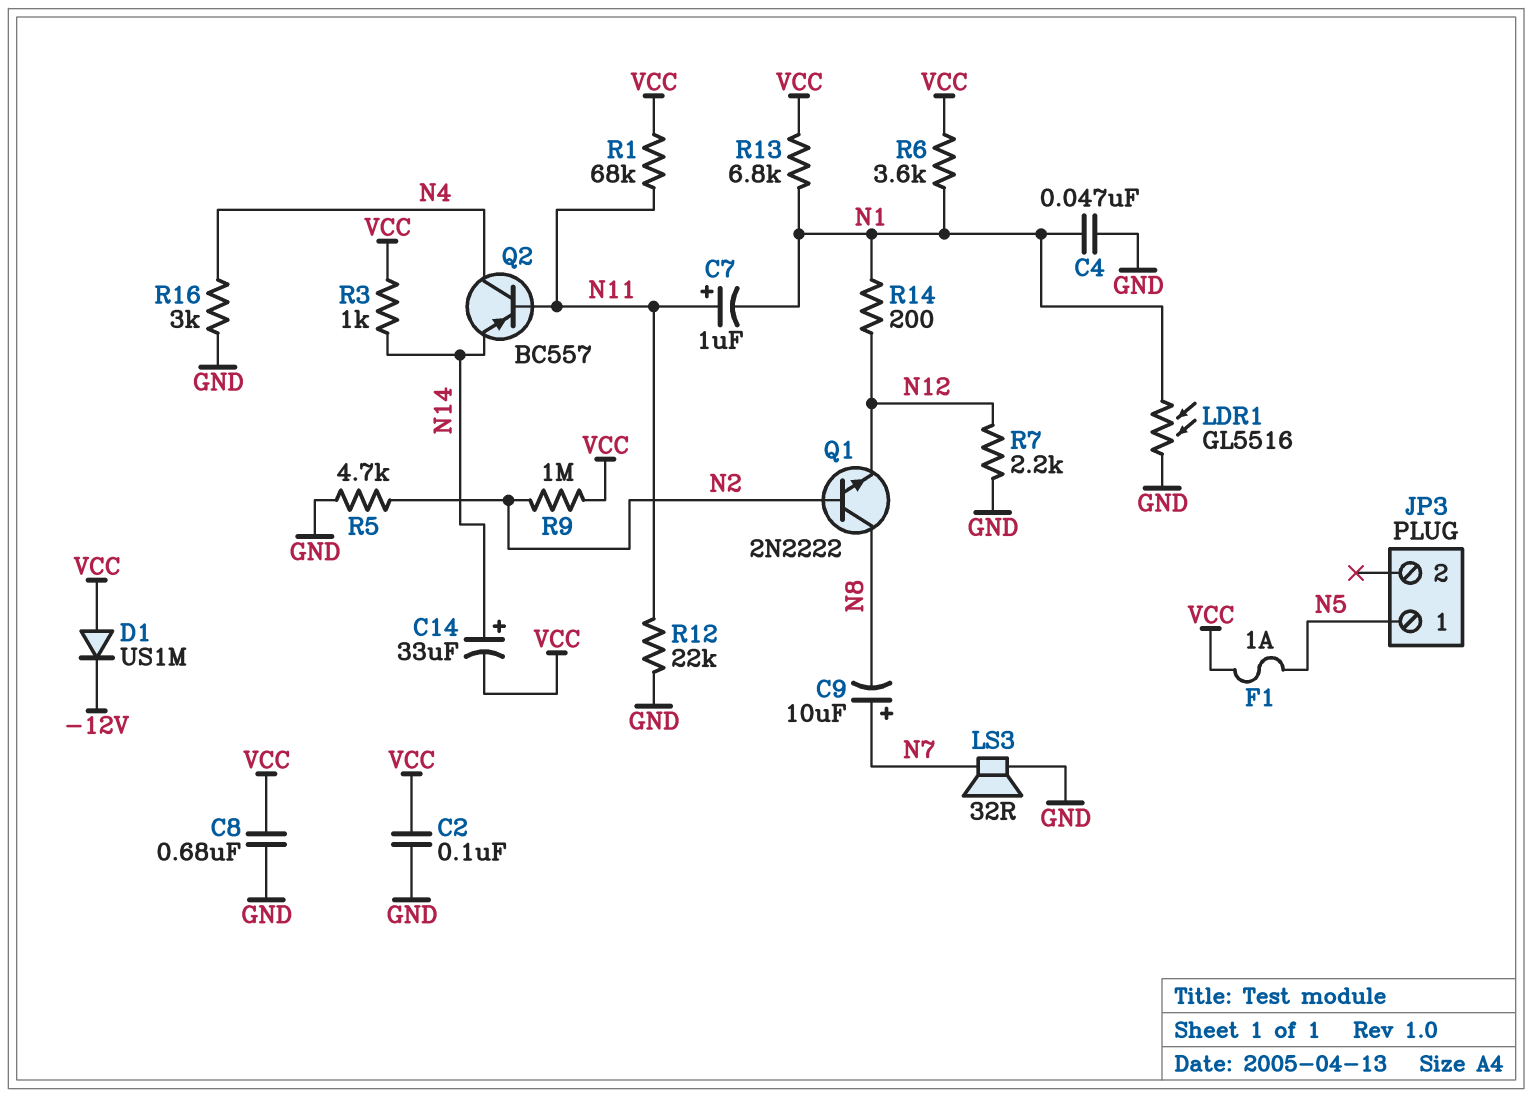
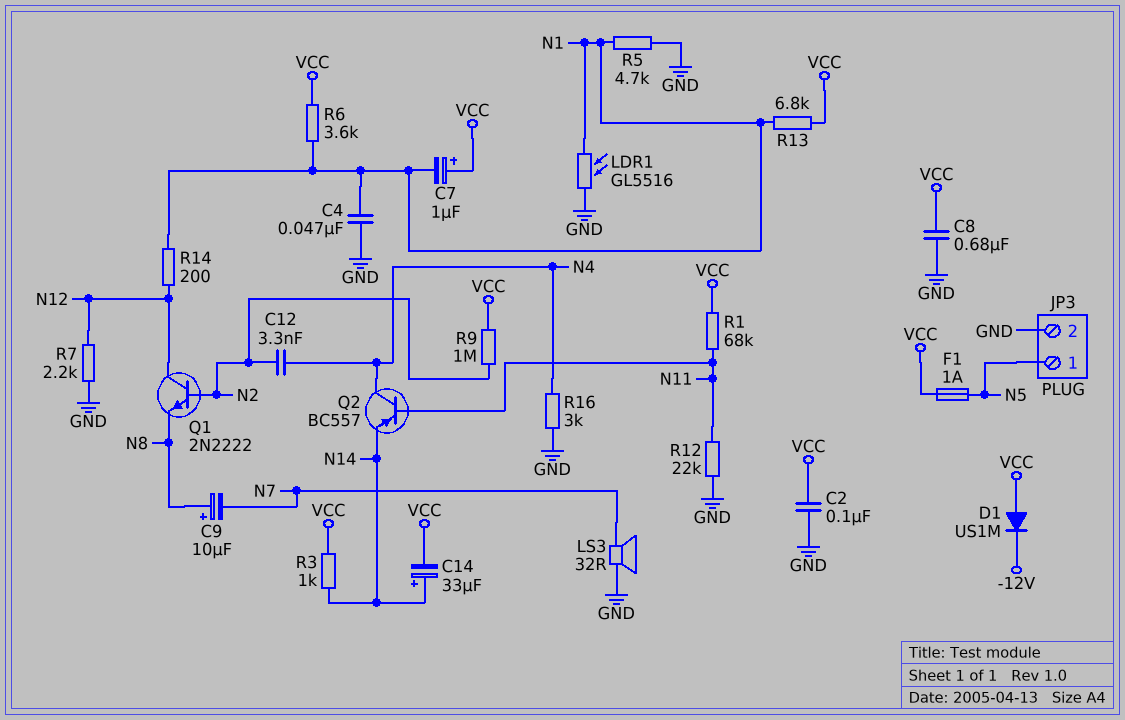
C7: 1uF (plus N11, minus N1) -> 1uF (plus VCC, minus N1)
C9: 10uF (plus N7, minus N8) -> 10uF (plus N8, minus N7)
C12: none -> 3.3nF (N2, N4)
JP3 pin 2: none -> GND
Q1: NPN 2N2222 (B N2, C N8, E N12) -> NPN 2N2222 (B N2, C N12, E N8)
R5: 4.7k (GND, N2) -> 4.7k (GND, N1)

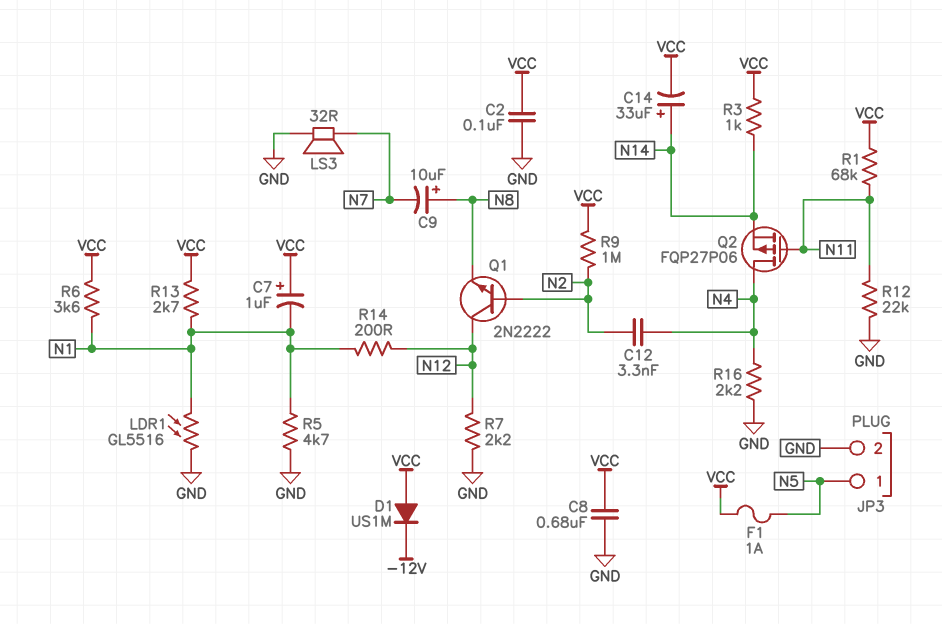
C4: 47nF (GND, N1) -> none
Q2: PNP BC557 (B N11, C N4, E N14) -> PMOS FQP27P06 (G N11, D N4, S N14)
R13: 6.8k (N1, VCC) -> 2.7k (N1, VCC)
R16: 3k (GND, N4) -> 2.2k (GND, N4)

